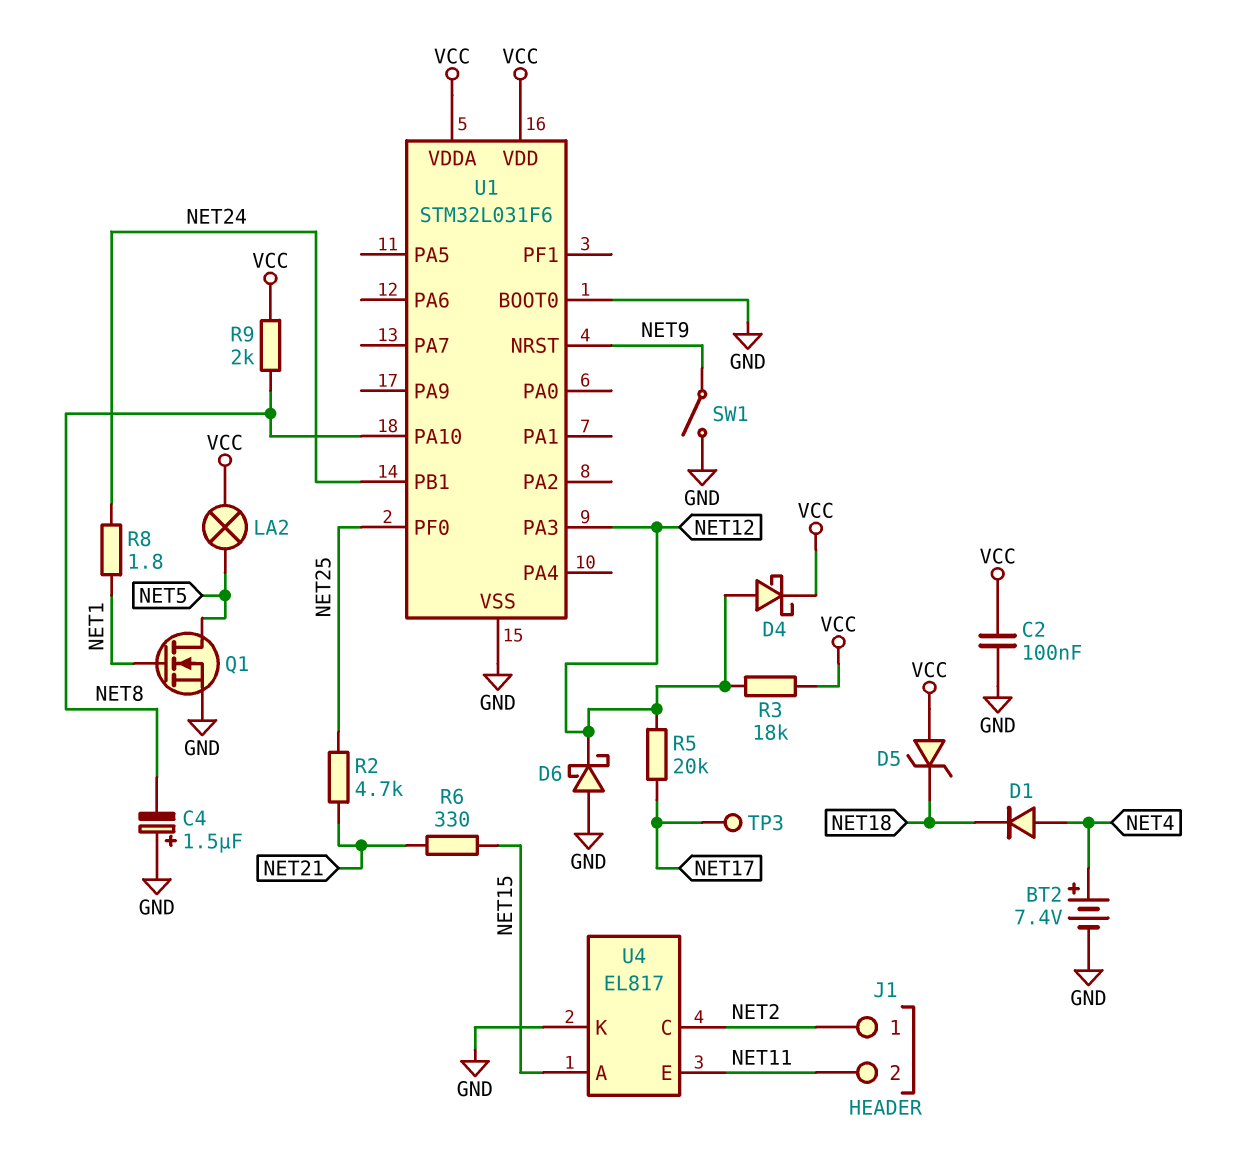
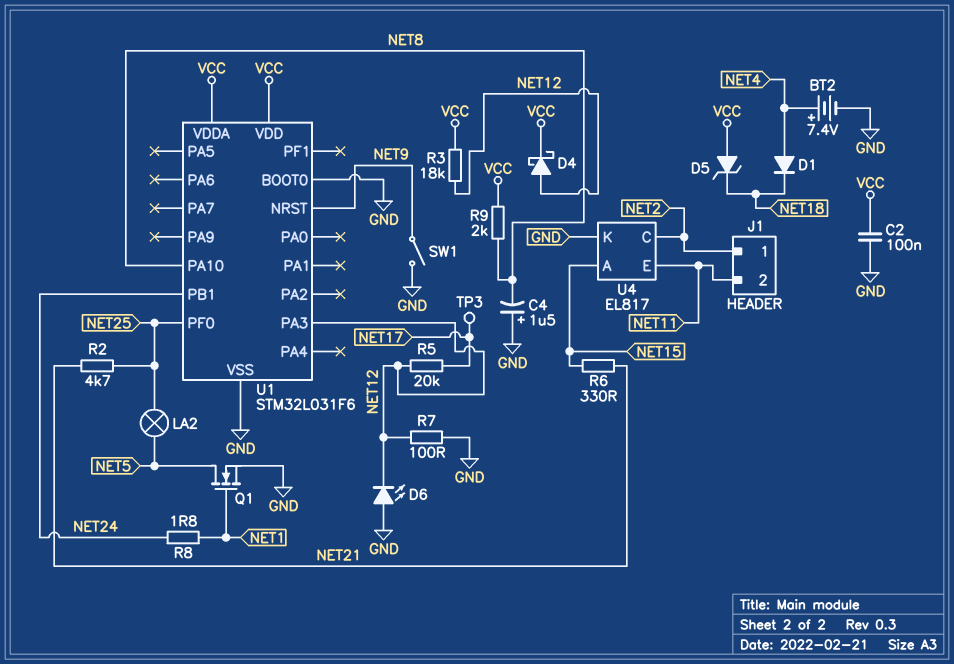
D6: schottky (A GND, K NET12) -> LED (A GND, K NET12)
LA2: lamp (NET5, VCC) -> lamp (NET5, NET25)
R7: none -> 100 (GND, NET12)

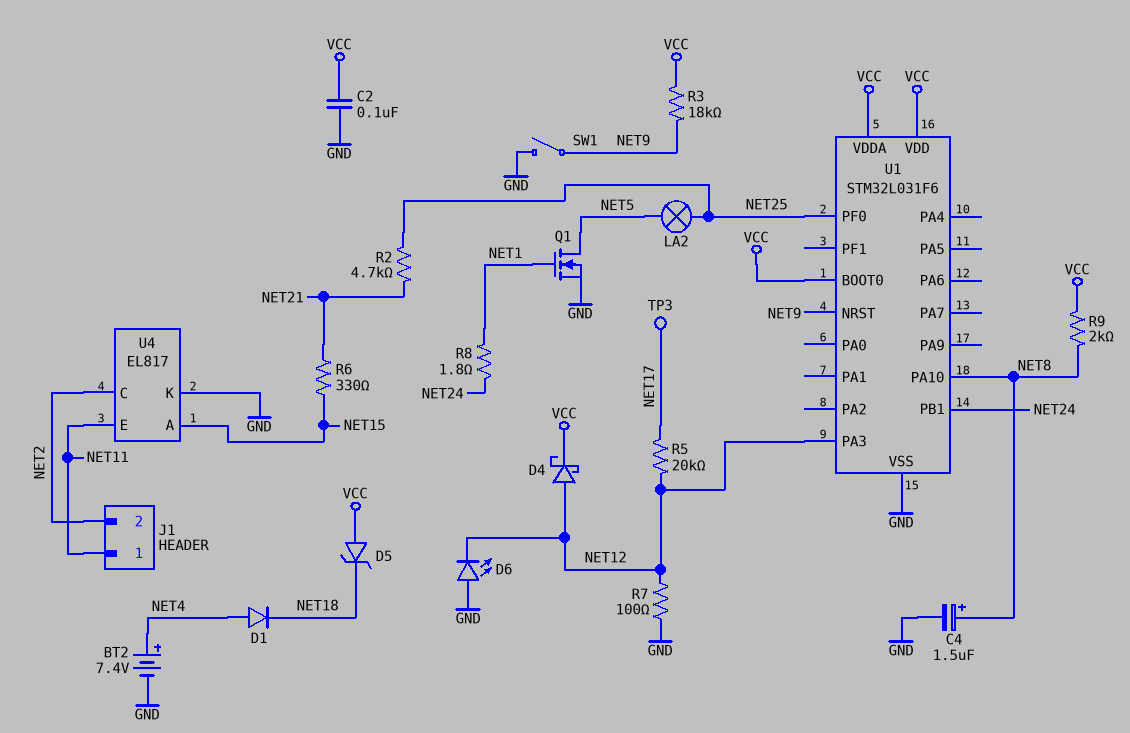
C4: 1.5uF (plus GND, minus NET8) -> 1.5uF (plus NET8, minus GND)
J1 pin 1: NET2 -> NET11
J1 pin 2: NET11 -> NET2
R3: 18k (NET12, VCC) -> 18k (NET9, VCC)
U1 pin BOOT0: GND -> VCC

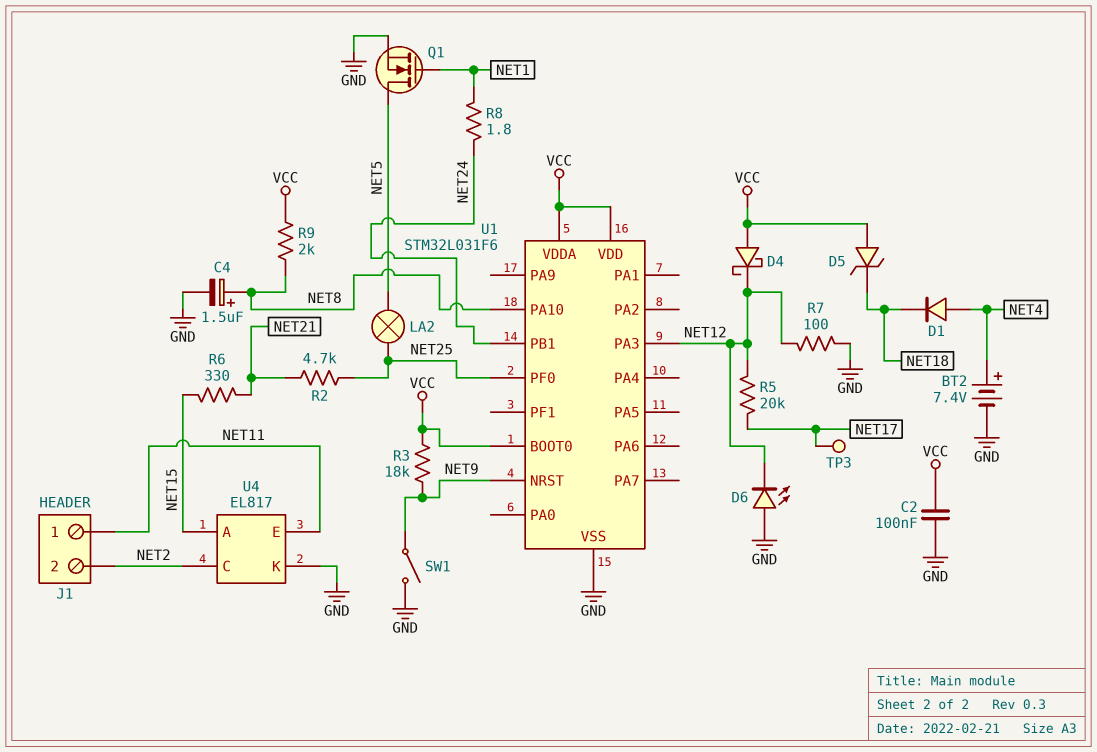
D4: schottky (A NET12, K VCC) -> schottky (A VCC, K NET12)

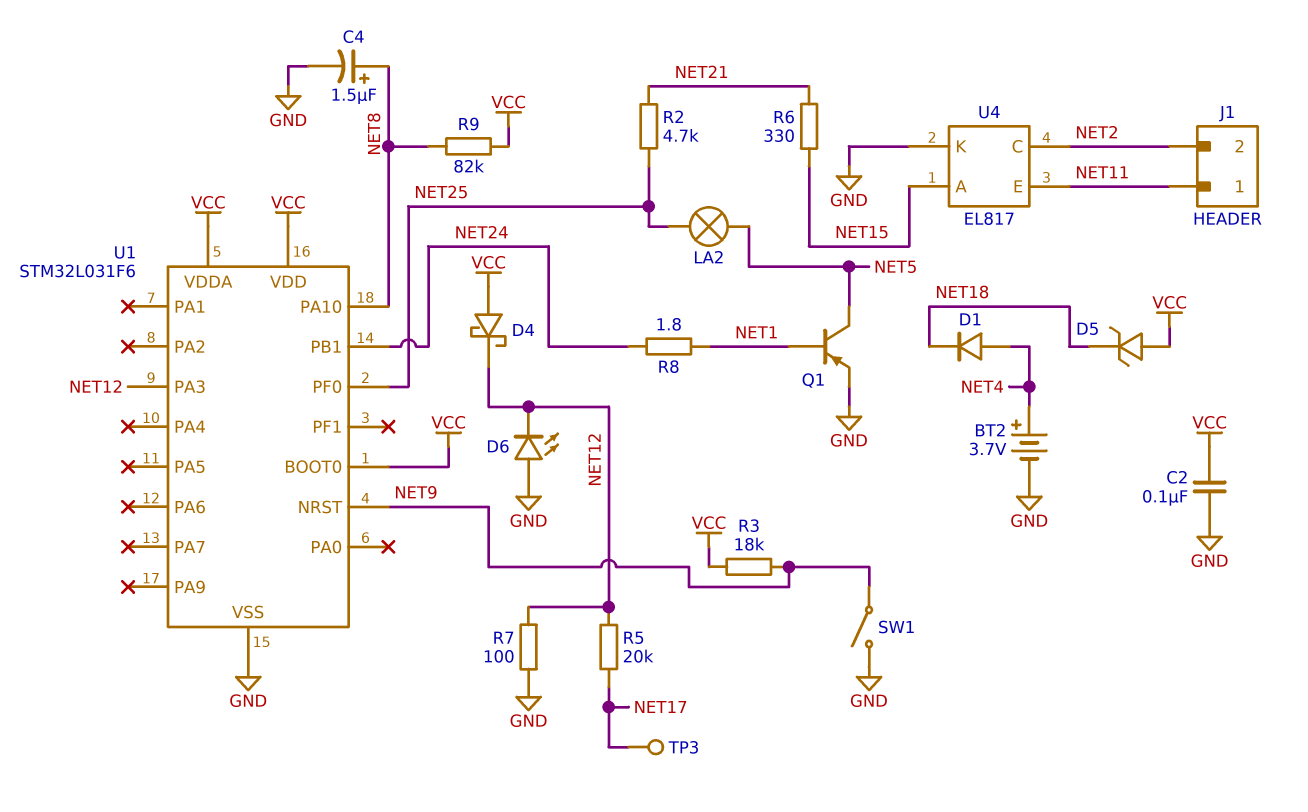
BT2: 7.4V (plus NET4, minus GND) -> 3.7V (plus NET4, minus GND)
Q1: NMOS (G NET1, D NET5, S GND) -> PNP (B NET1, C NET5, E GND)
R9: 2k (NET8, VCC) -> 82k (NET8, VCC)

